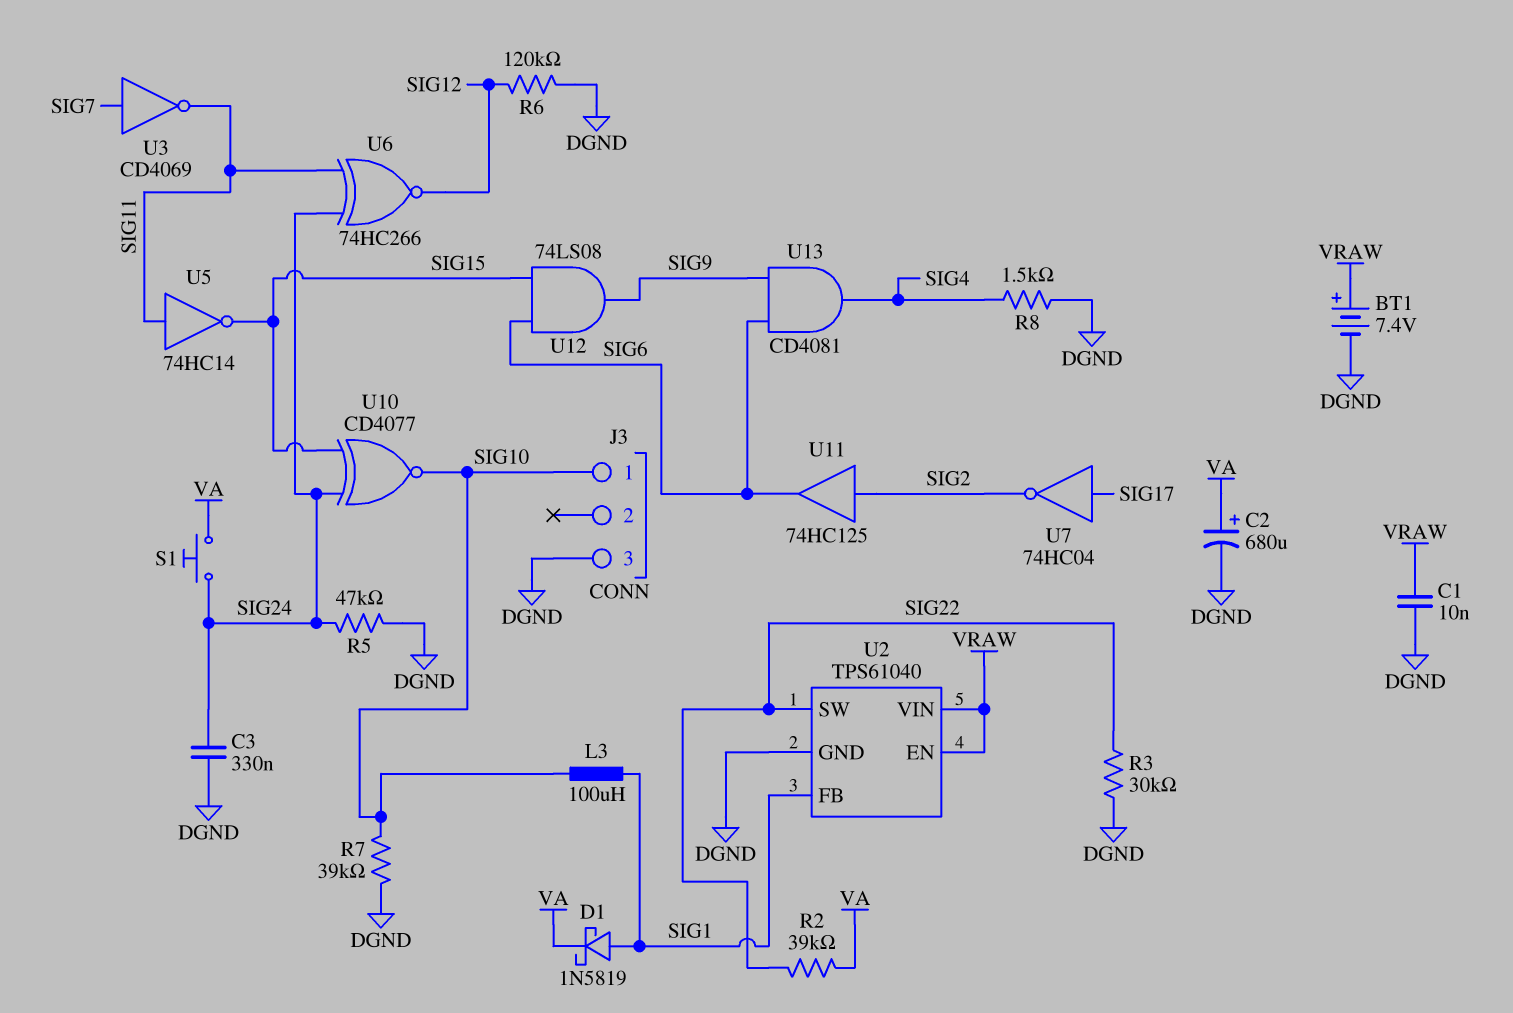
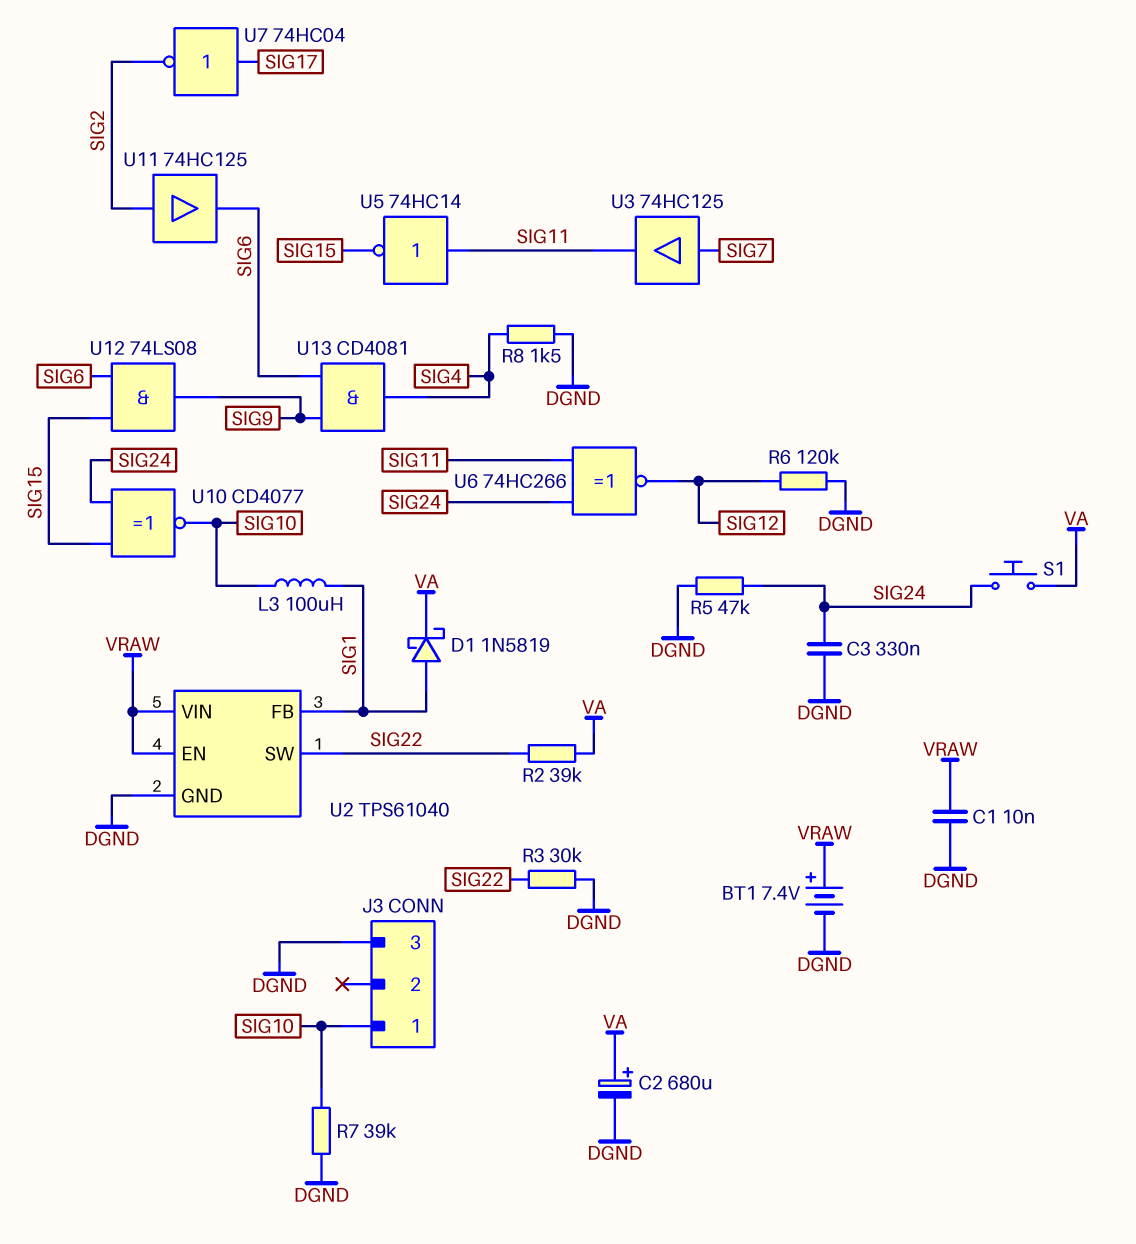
U3: NOT CD4069 (in SIG7, out SIG11) -> buffer 74HC125 (in SIG7, out SIG11)

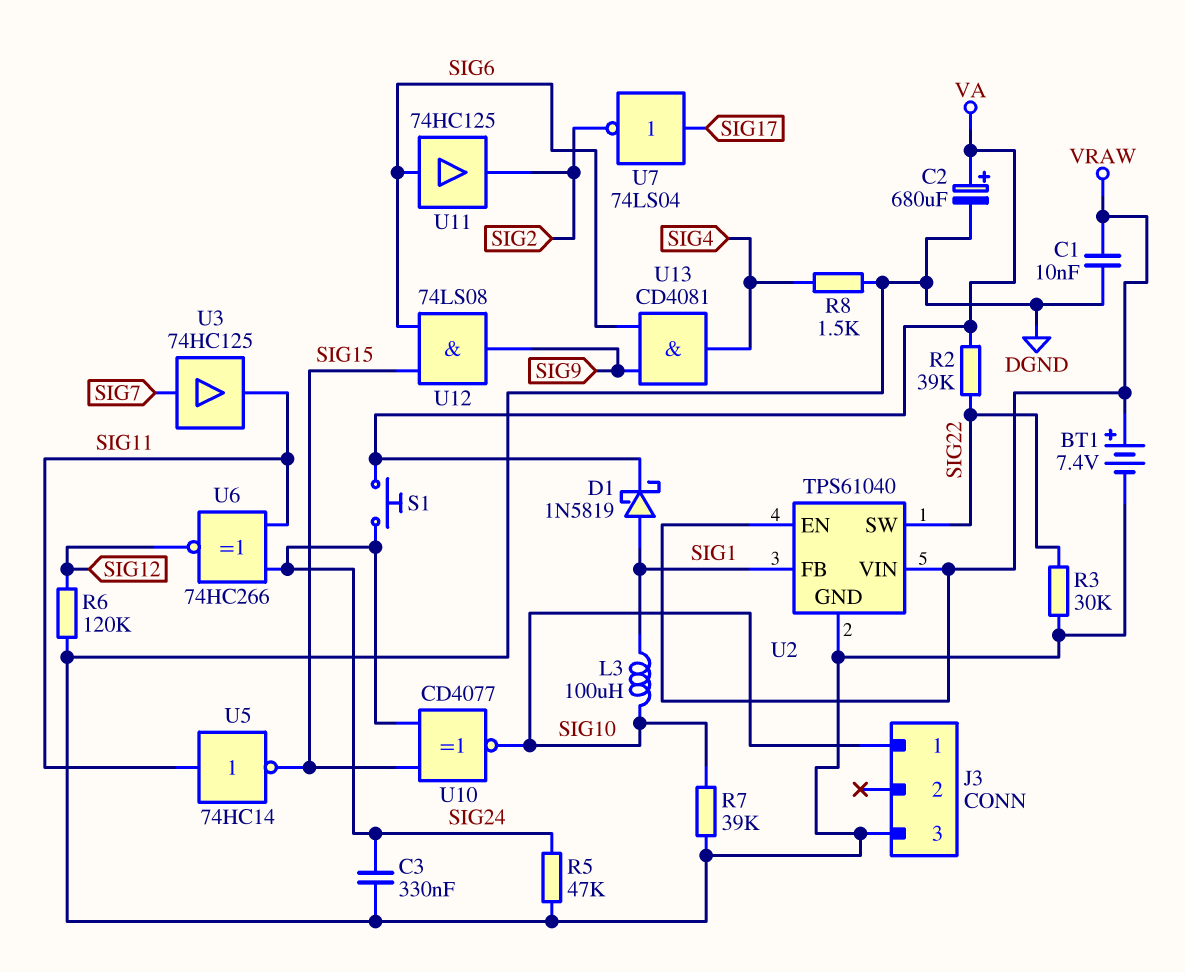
U7: NOT 74HC04 (in SIG17, out SIG2) -> NOT 74LS04 (in SIG17, out SIG2)
U11: buffer 74HC125 (in SIG2, out SIG6) -> buffer 74HC125 (in SIG6, out SIG2)

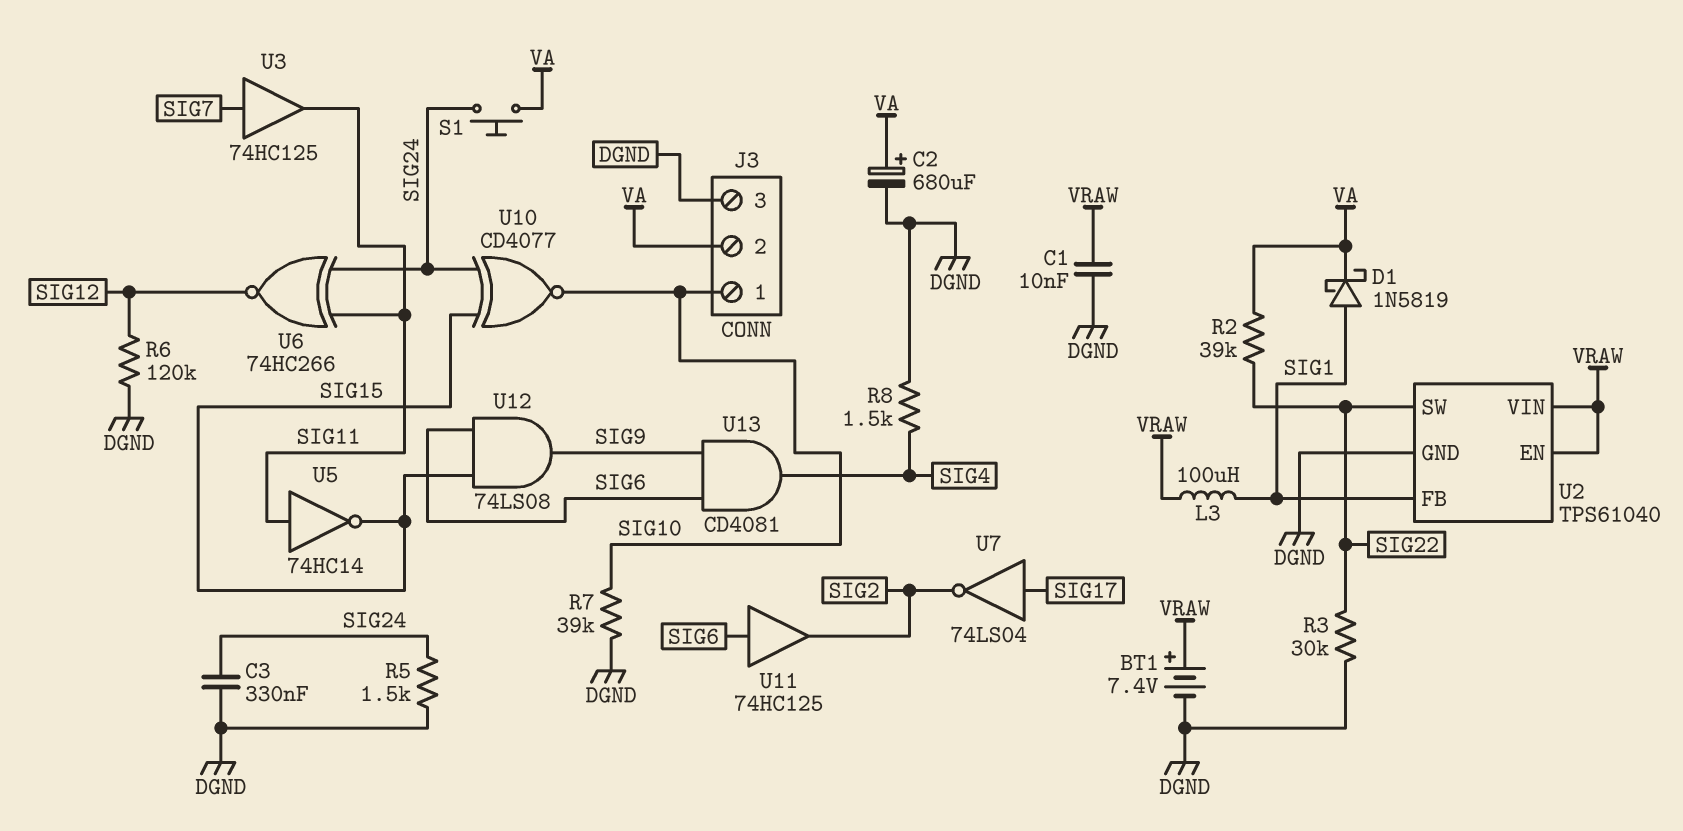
J3 pin 2: none -> VA
L3: 100uH (SIG1, SIG10) -> 100uH (SIG1, VRAW)
R5: 47k (DGND, SIG24) -> 1.5k (DGND, SIG24)

